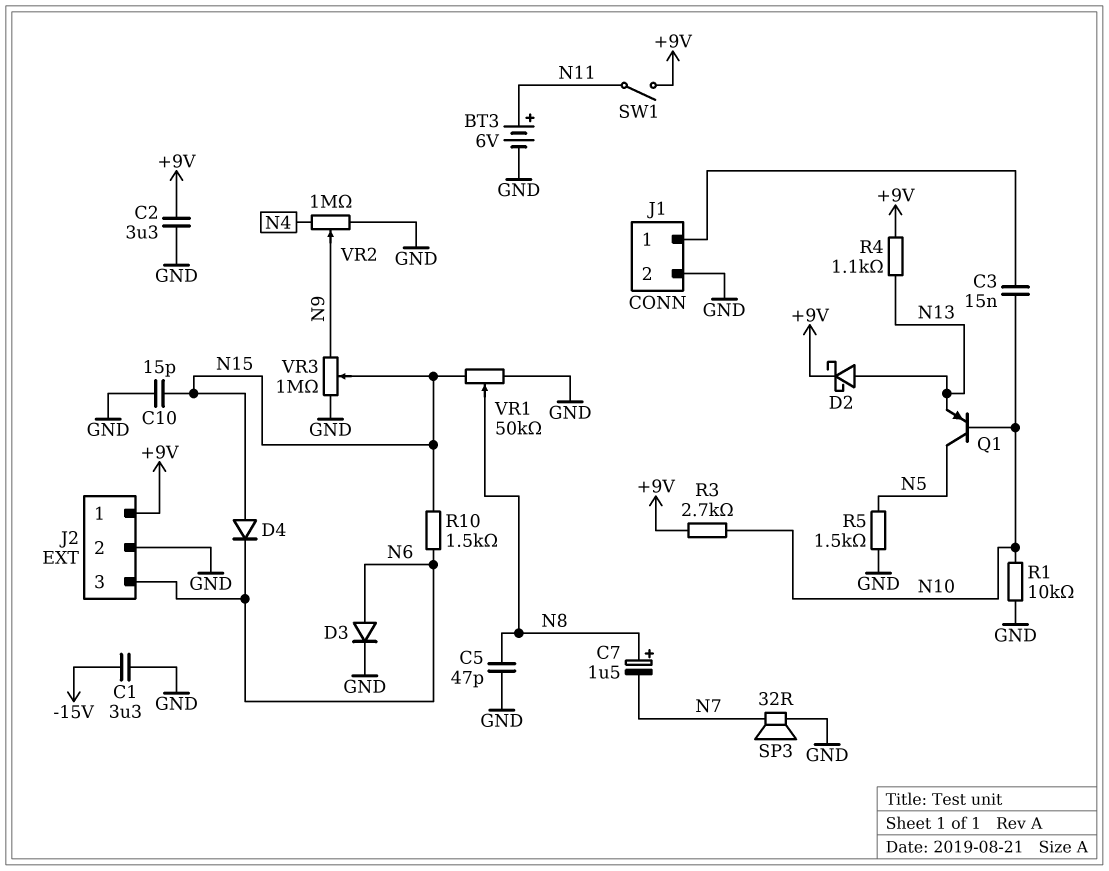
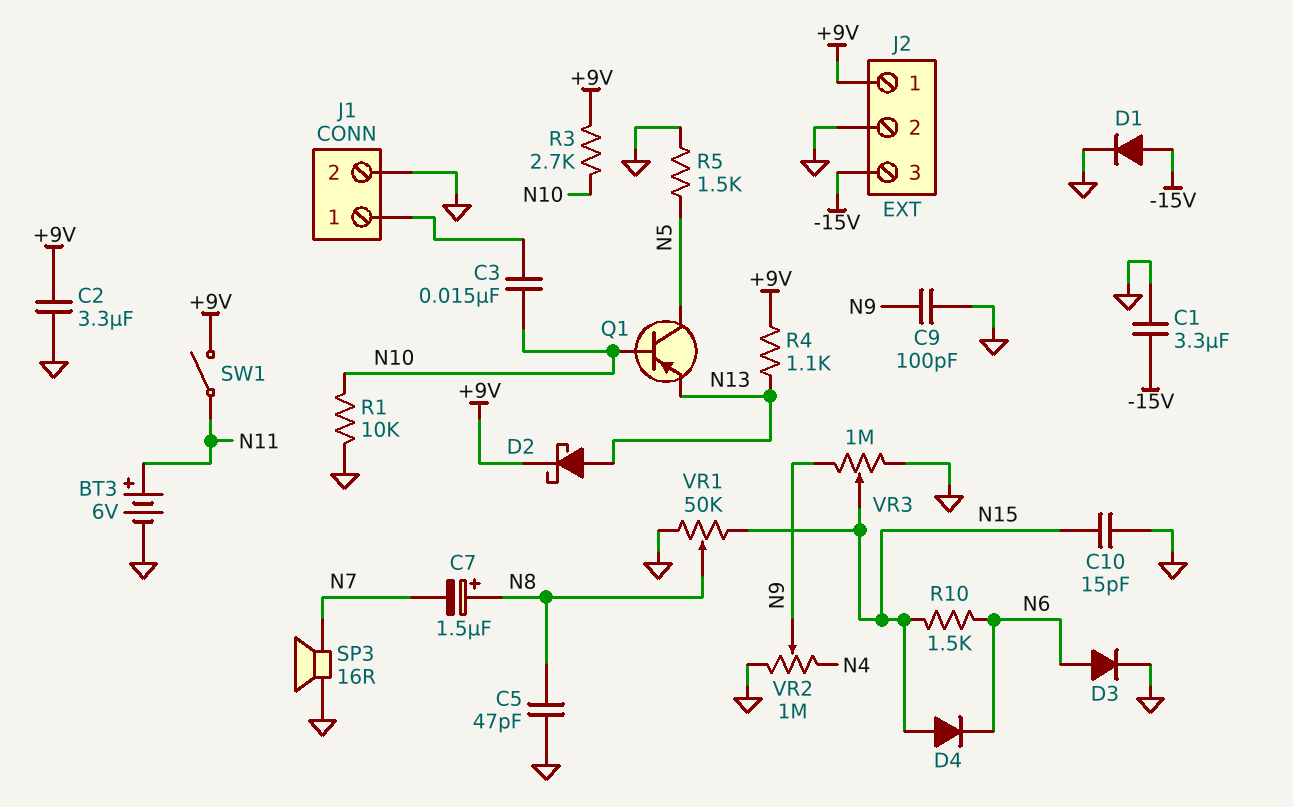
C9: none -> 100pF (GND, N9)
D1: none -> diode (A -15V, K GND)
J2 pin 3: N6 -> -15V
SP3: speaker 32R (GND, N7) -> speaker 16R (GND, N7)

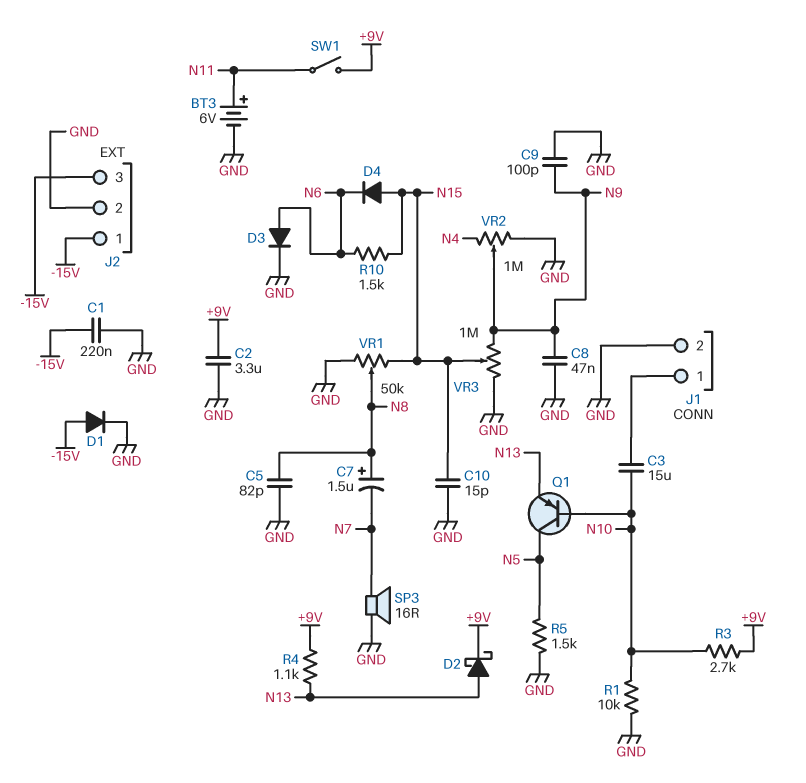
C1: 3.3uF (-15V, GND) -> 220nF (-15V, GND)
C3: 15nF (J1/1, N10) -> 15uF (J1/1, N10)
C5: 47pF (GND, N8) -> 82pF (GND, N8)
C8: none -> 47nF (GND, N9)
J2 pin 1: +9V -> -15V

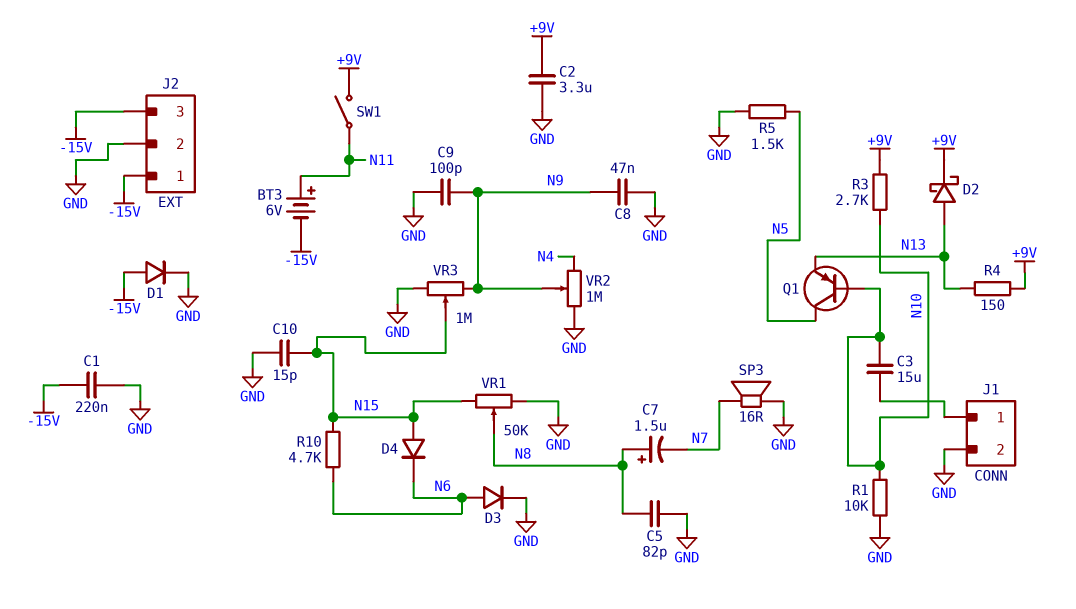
BT3: 6V (plus N11, minus GND) -> 6V (plus N11, minus -15V)
R4: 1.1k (+9V, N13) -> 150 (+9V, N13)
R10: 1.5k (N6, N15) -> 4.7k (N6, N15)

